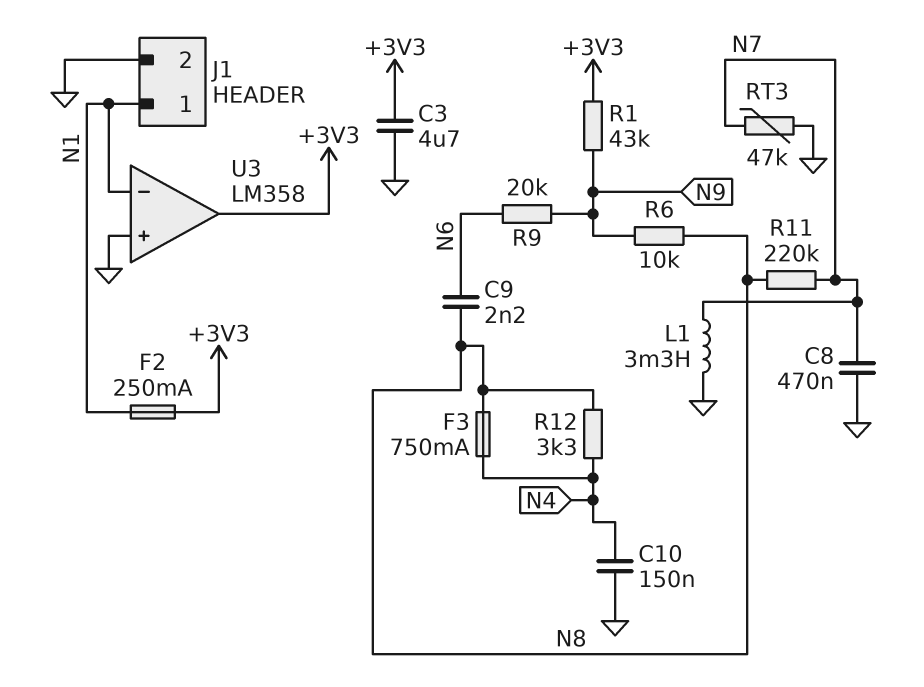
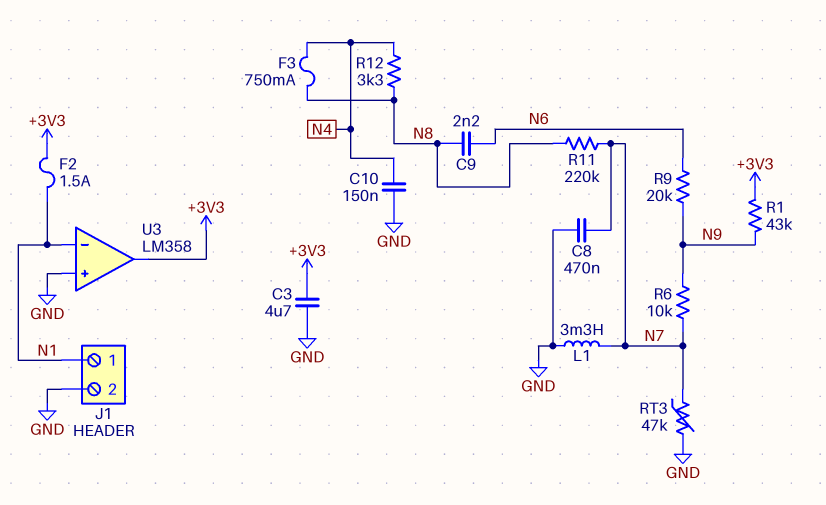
F2: 250mA (+3V3, N1) -> 1.5A (+3V3, N1)
R6: 10k (N8, N9) -> 10k (N7, N9)

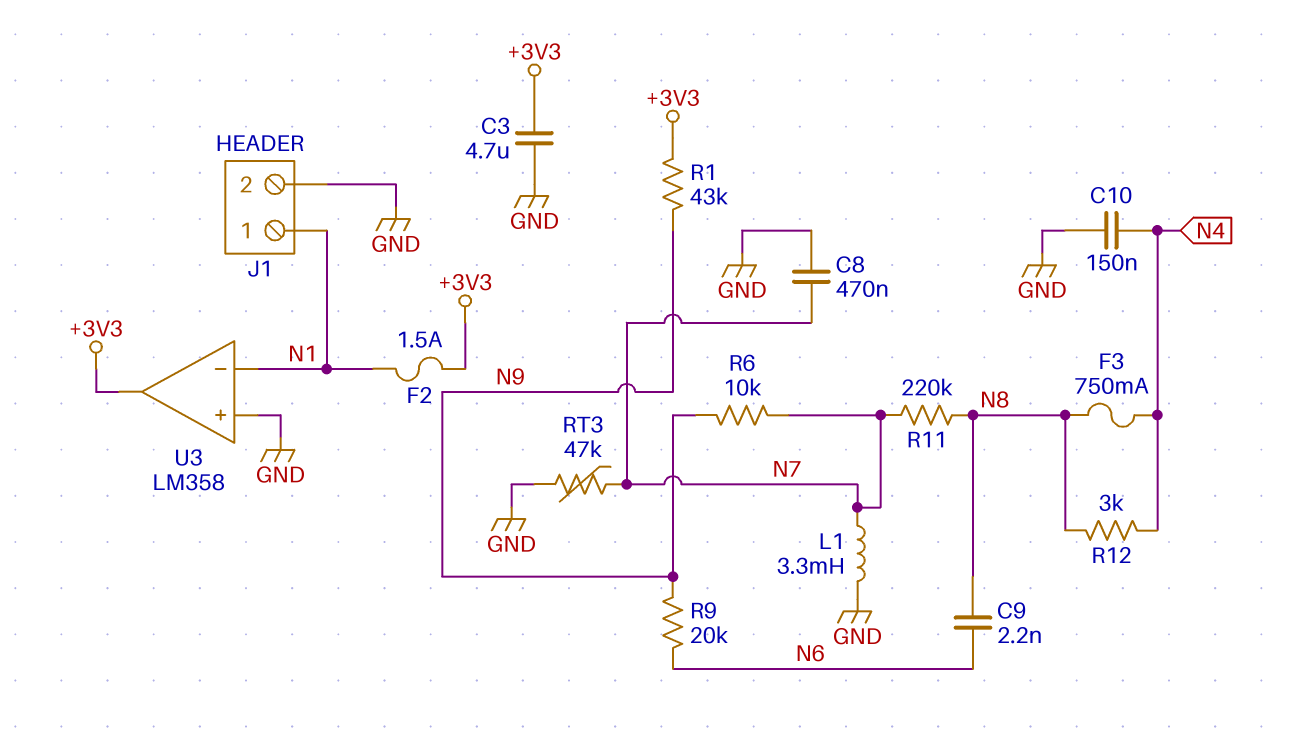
R12: 3.3k (N4, N8) -> 3k (N4, N8)

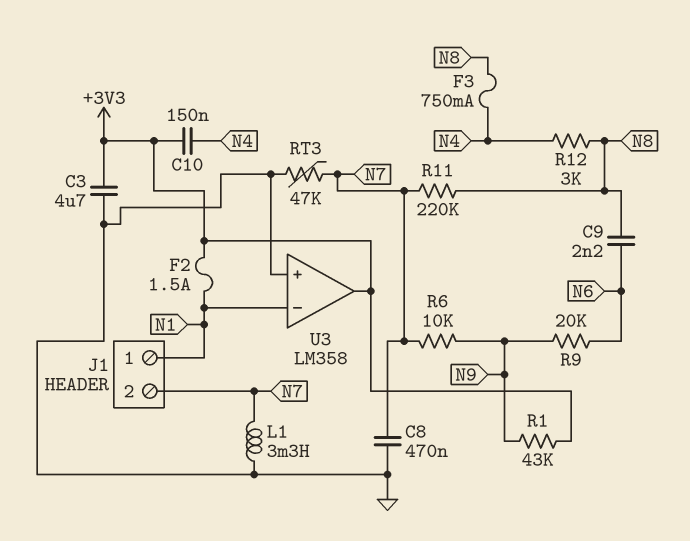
C10: 150nF (GND, N4) -> 150nF (+3V3, N4)
J1 pin 2: GND -> N7

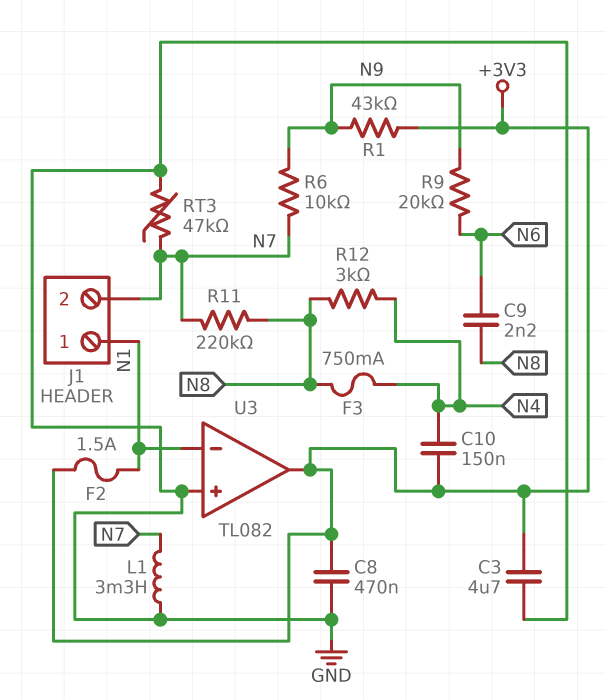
C8: 470nF (GND, N7) -> 470nF (+3V3, GND)
U3: LM358 -> TL082

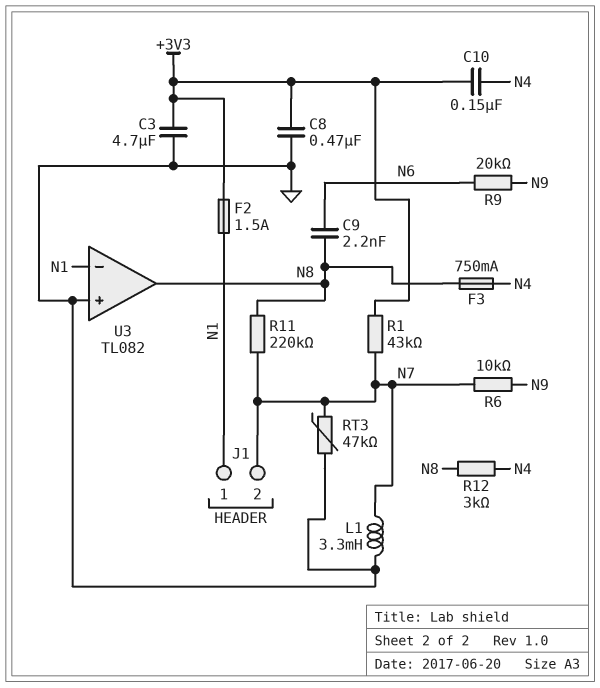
R1: 43k (+3V3, N9) -> 43k (+3V3, N7)
U3 pin out: +3V3 -> N8

